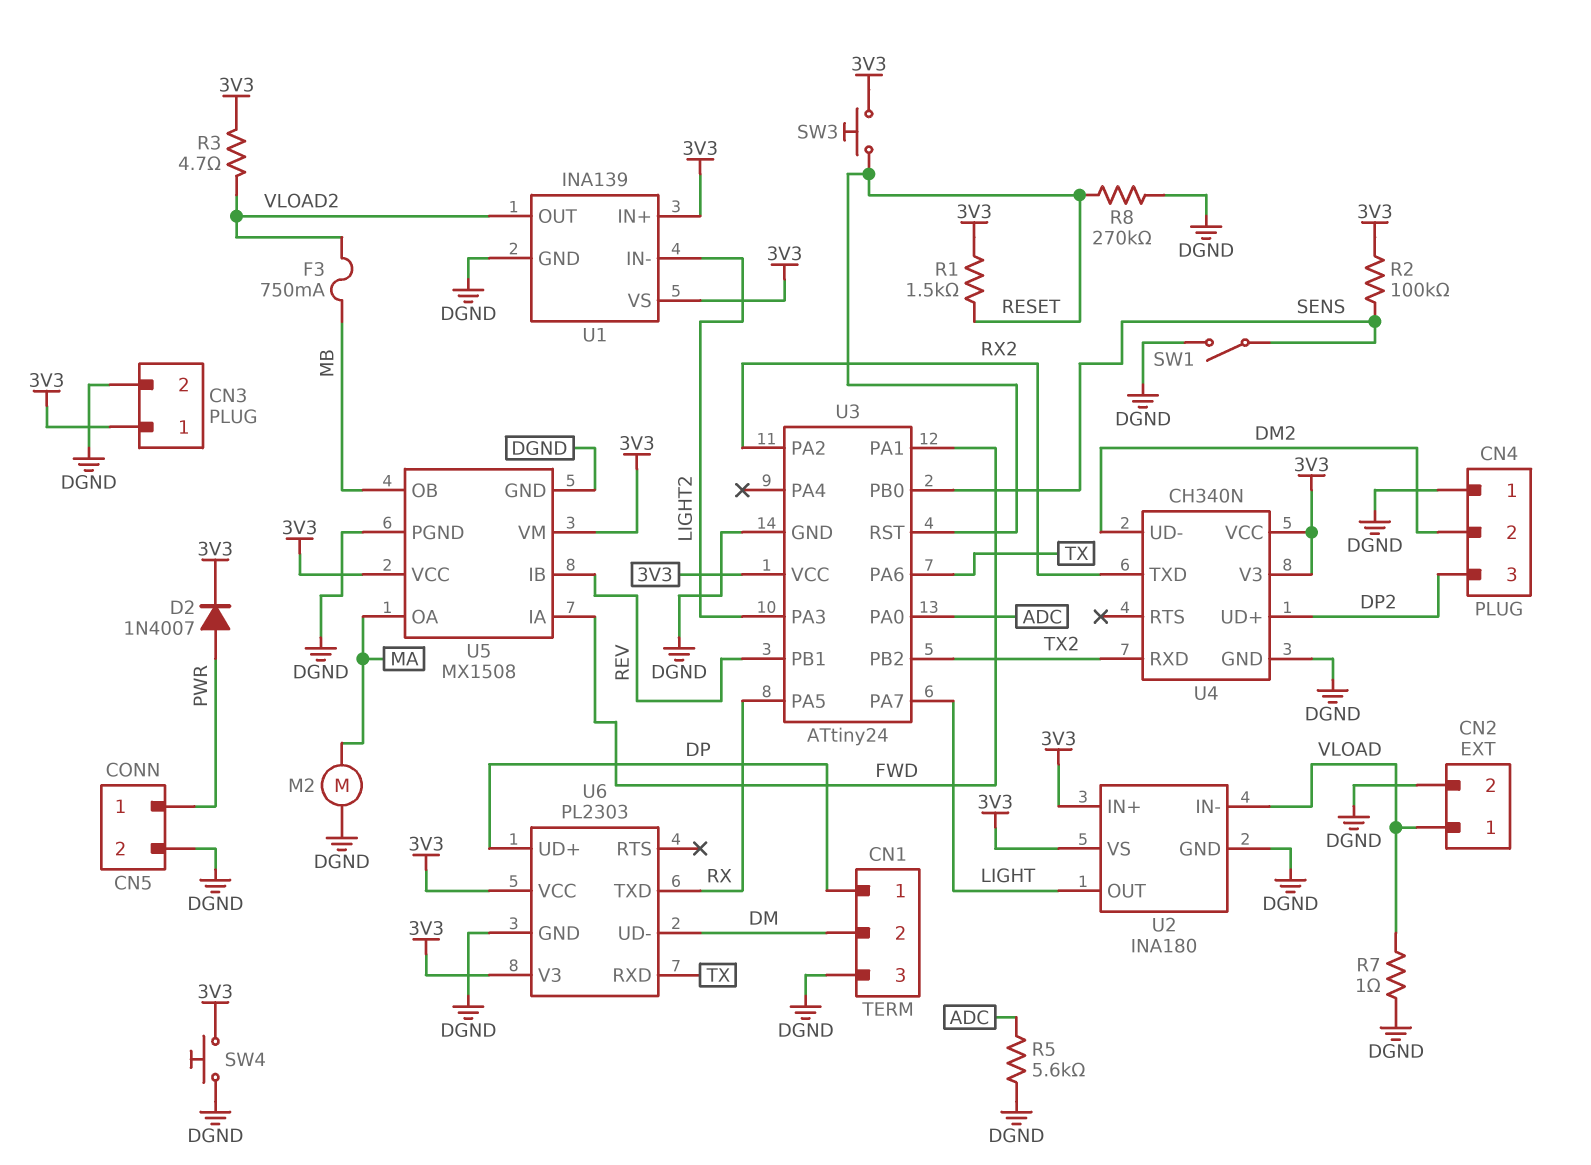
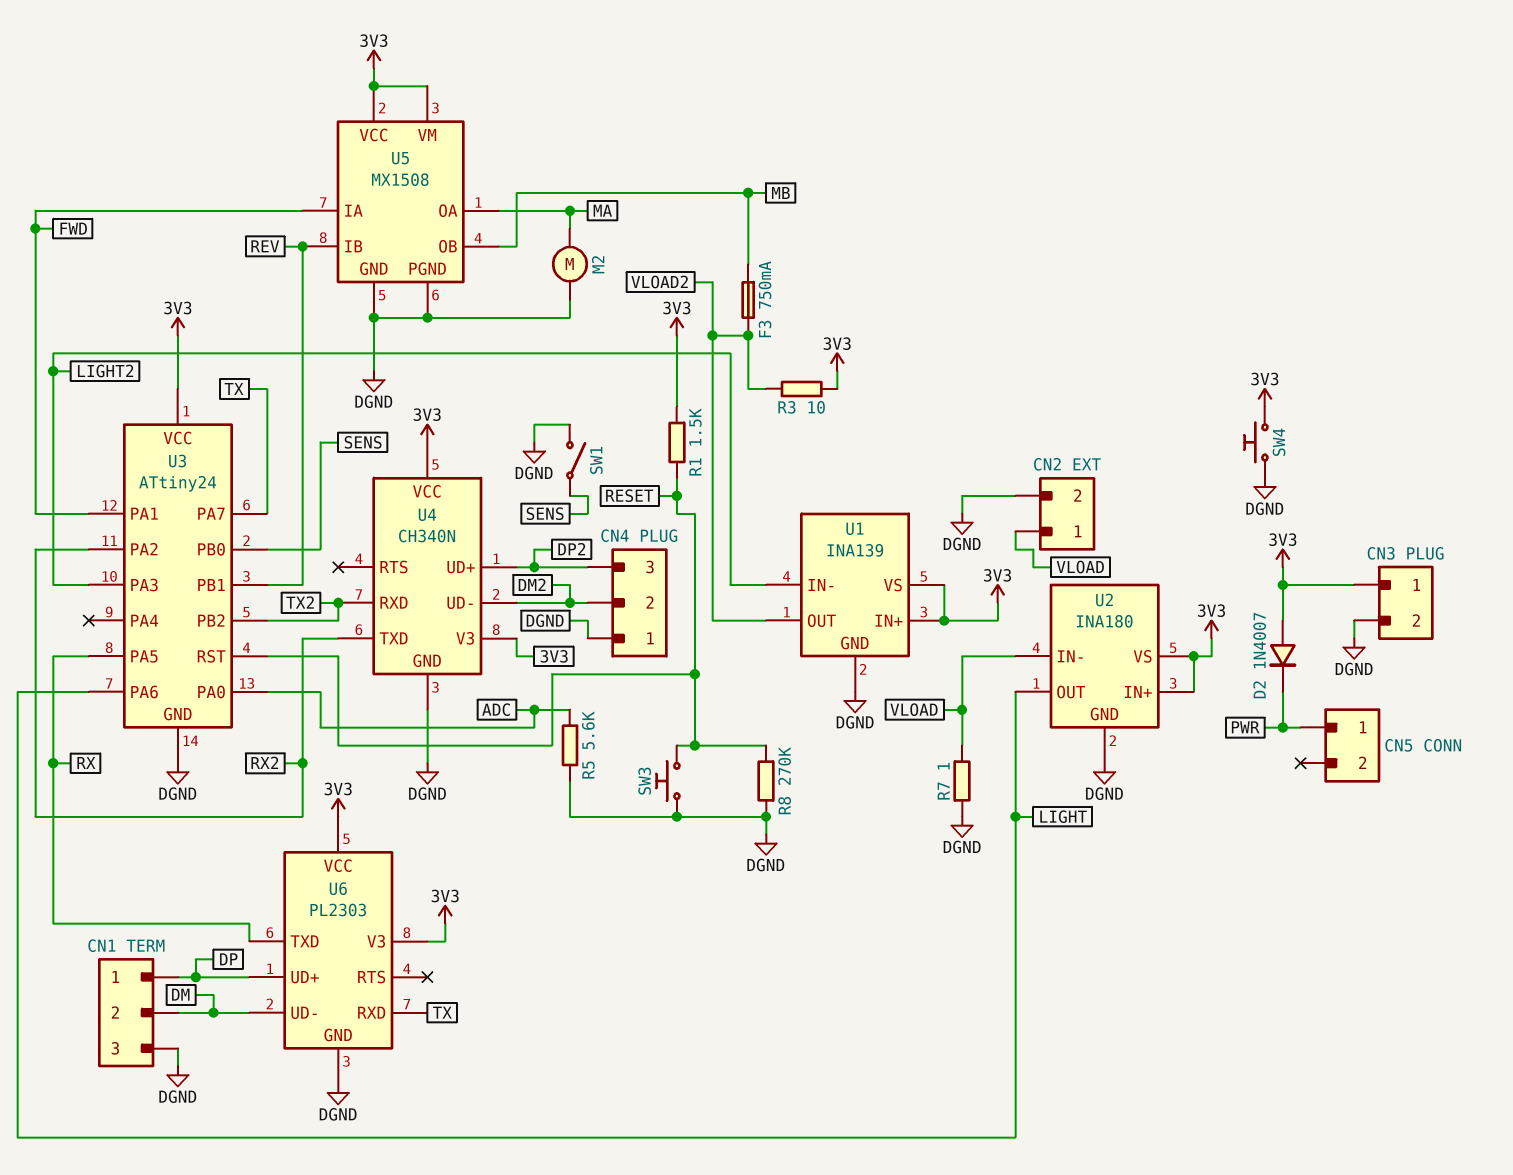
CN5 pin 2: DGND -> none
D2: diode 1N4007 (A PWR, K 3V3) -> diode 1N4007 (A 3V3, K PWR)
R2: 100k (3V3, SENS) -> none
R3: 4.7 (3V3, VLOAD2) -> 10 (3V3, VLOAD2)
SW3: button (3V3, RESET) -> button (DGND, RESET)
U3 pin PA6: TX -> LIGHT
U3 pin PA7: LIGHT -> TX

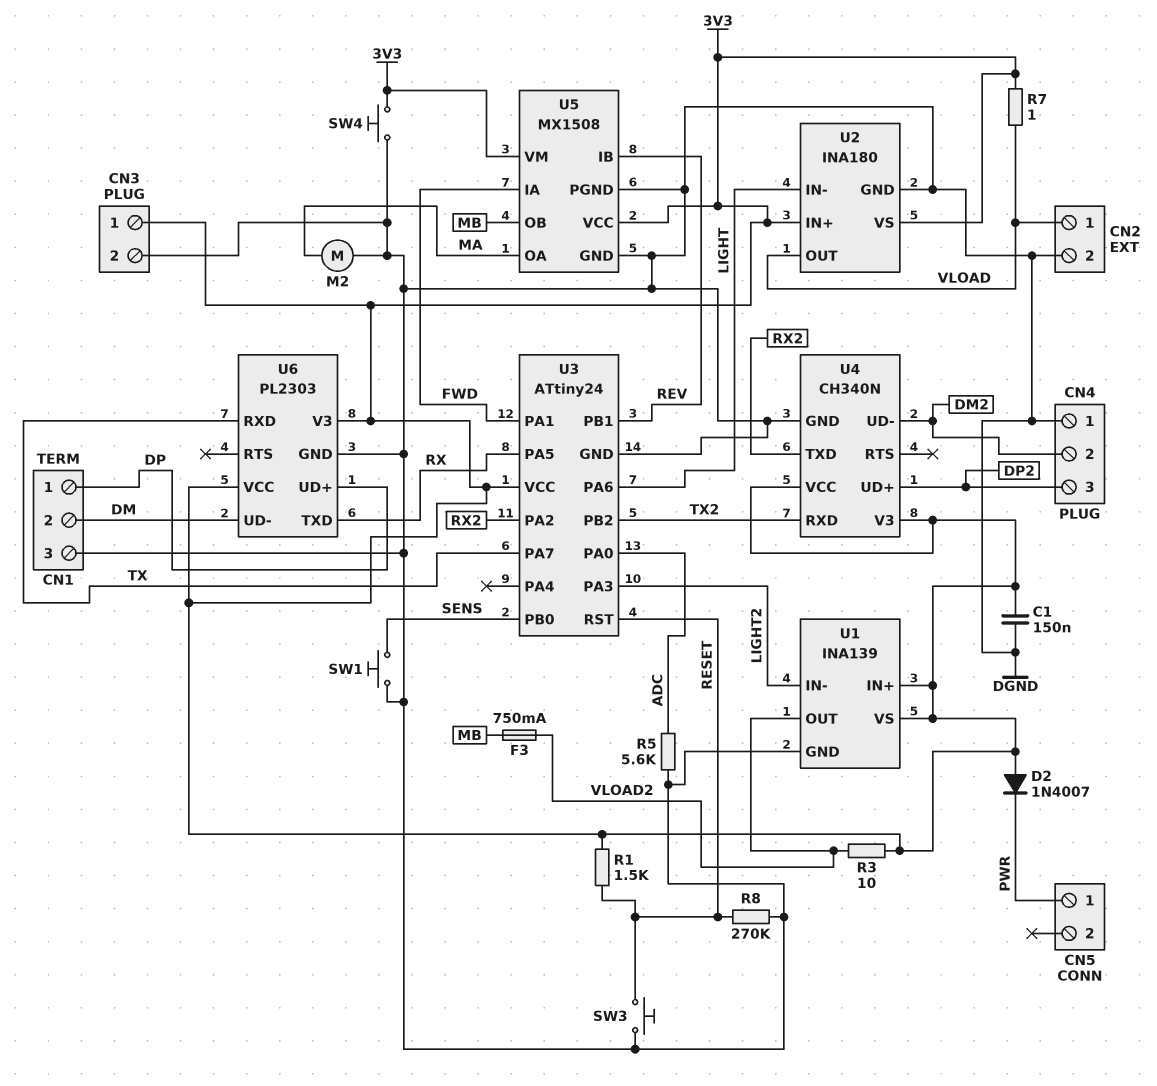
C1: none -> 150nF (3V3, DGND)
R7: 1 (DGND, VLOAD) -> 1 (3V3, VLOAD)
SW1: switch (DGND, SENS) -> button (DGND, SENS)
U2 pin IN-: VLOAD -> LIGHT
U2 pin OUT: LIGHT -> VLOAD

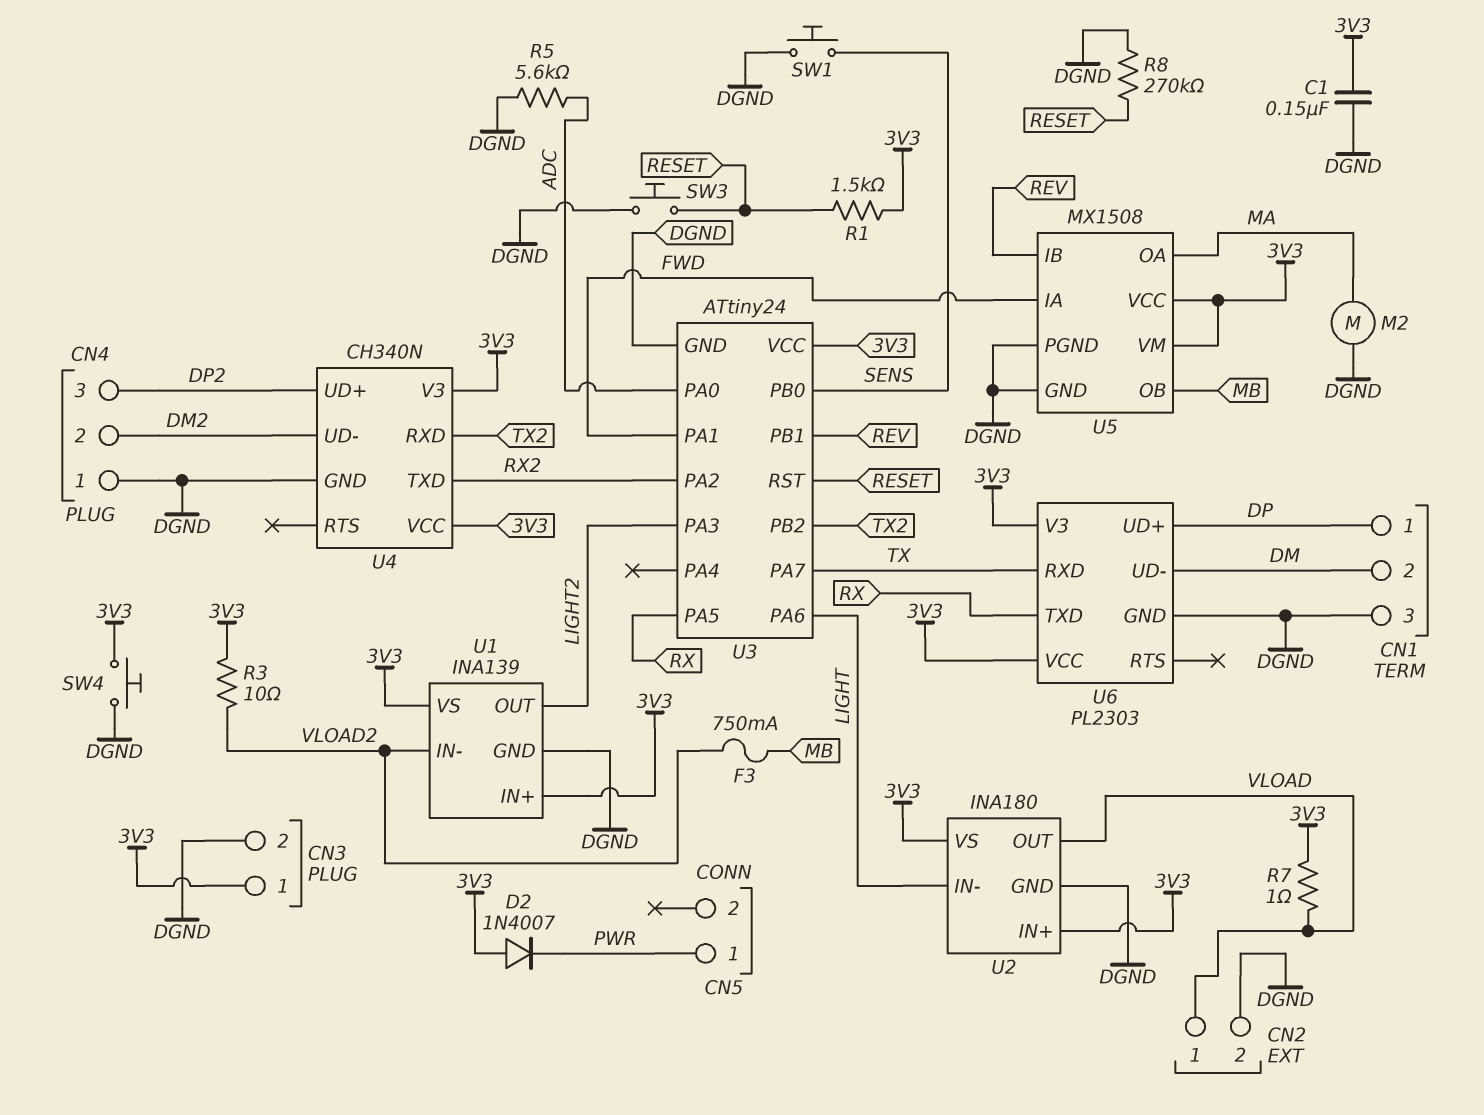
U1 pin IN-: LIGHT2 -> VLOAD2
U1 pin OUT: VLOAD2 -> LIGHT2

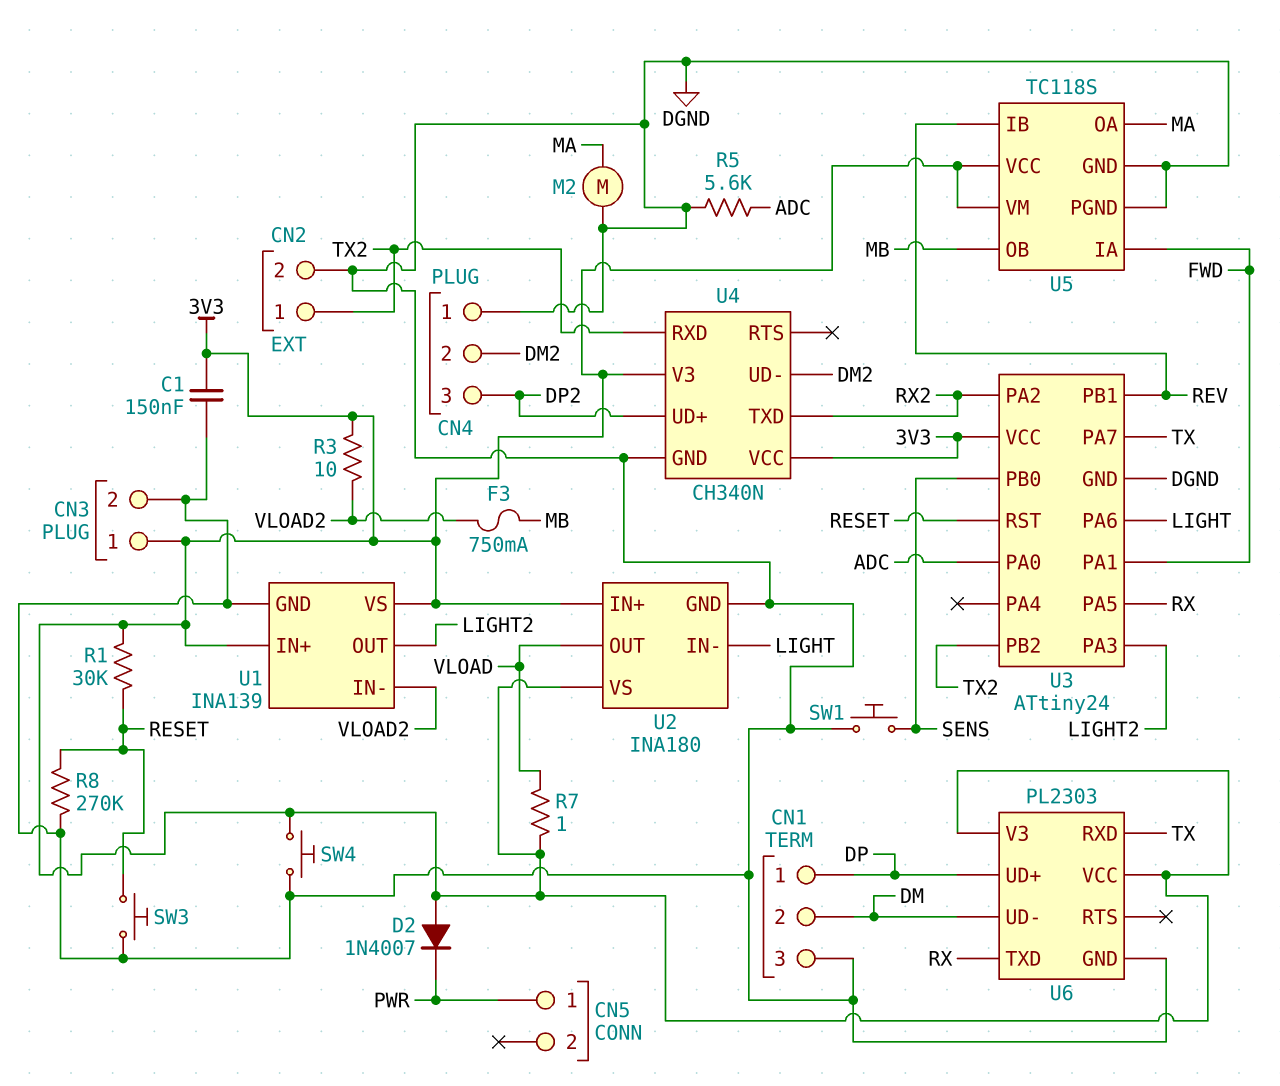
CN2 pin 1: VLOAD -> TX2
R1: 1.5k (3V3, RESET) -> 30k (3V3, RESET)
U5: MX1508 -> TC118S

